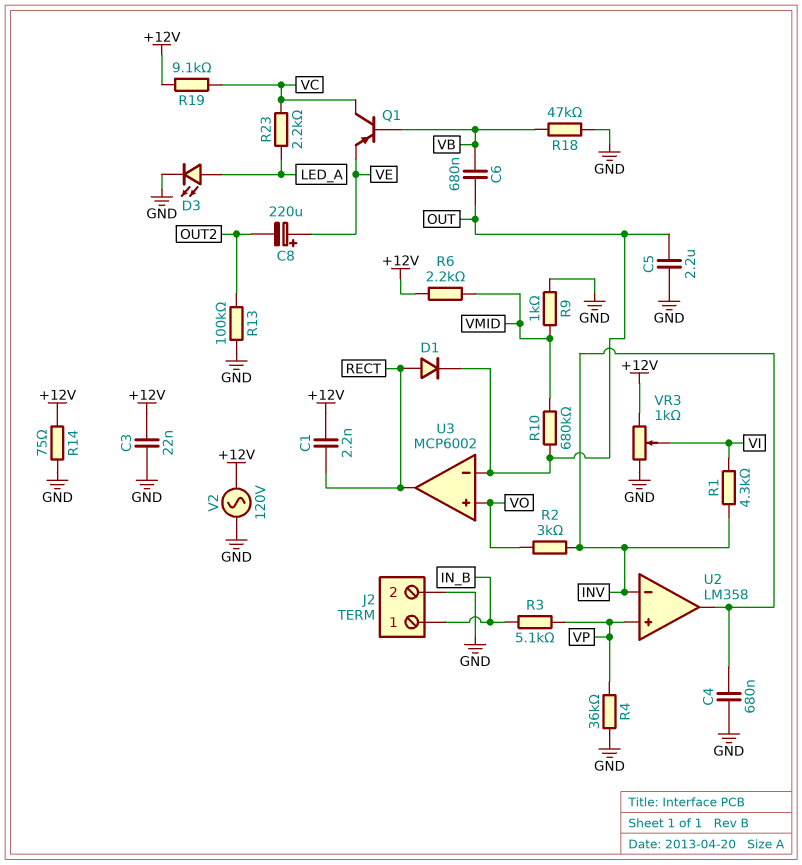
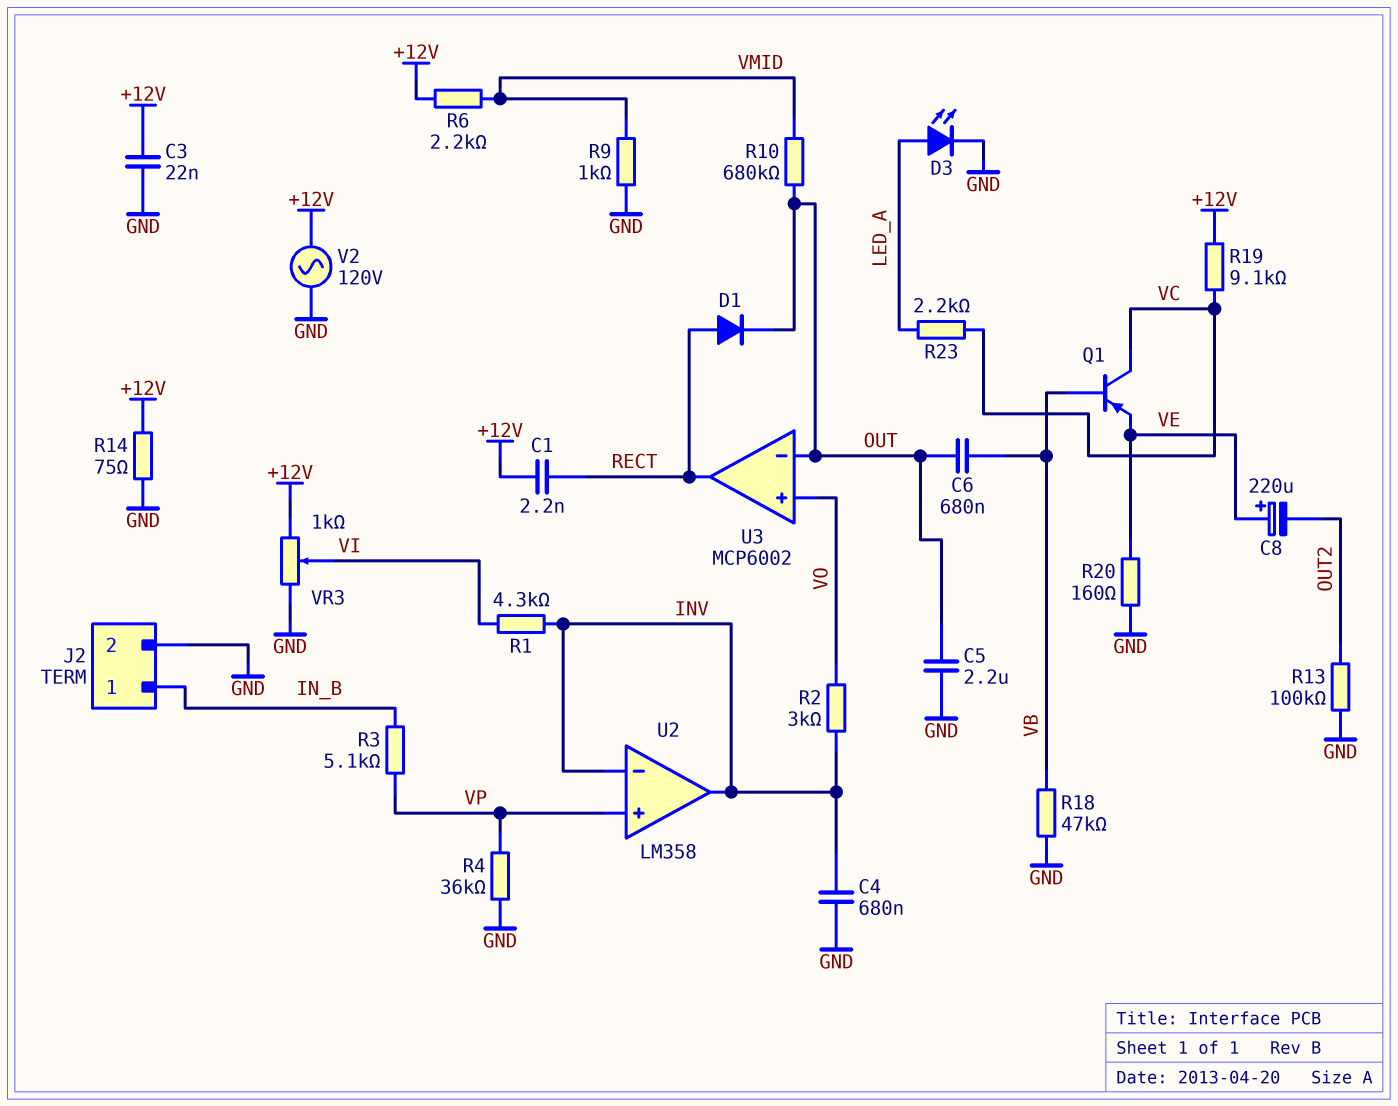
R20: none -> 160 (GND, VE)

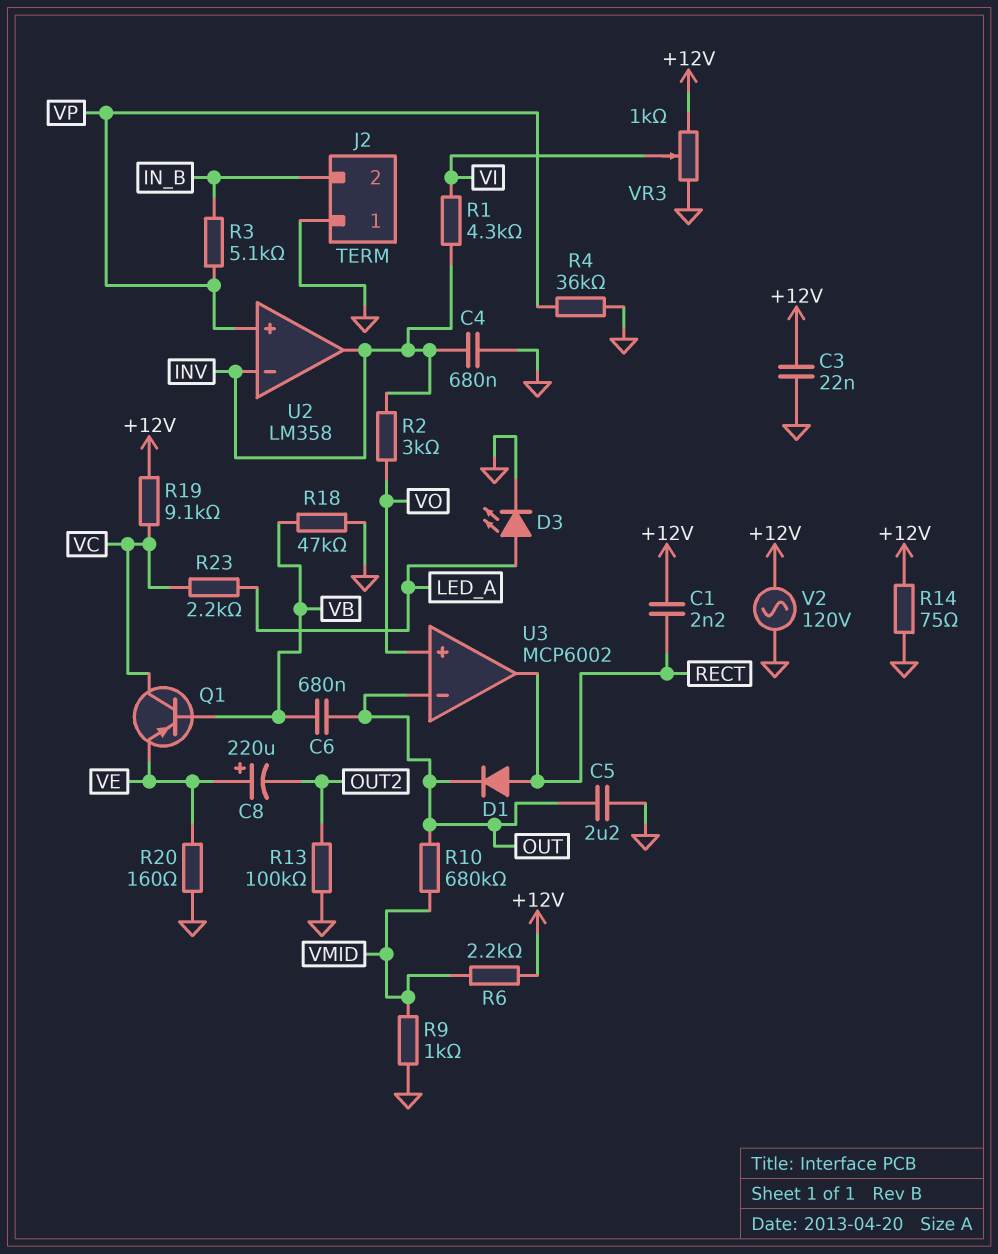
J2 pin 1: IN_B -> GND
J2 pin 2: GND -> IN_B

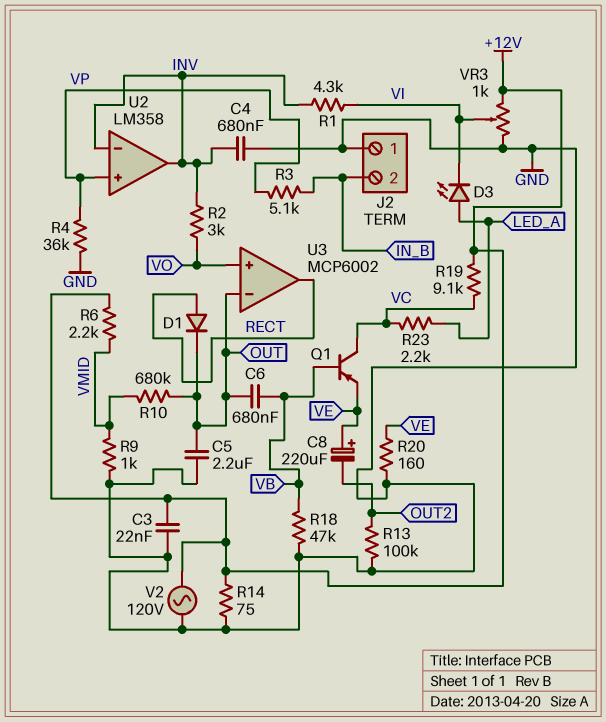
C1: 2.2nF (+12V, RECT) -> none
D3: LED (A LED_A, K GND) -> LED (A LED_A, K VI)

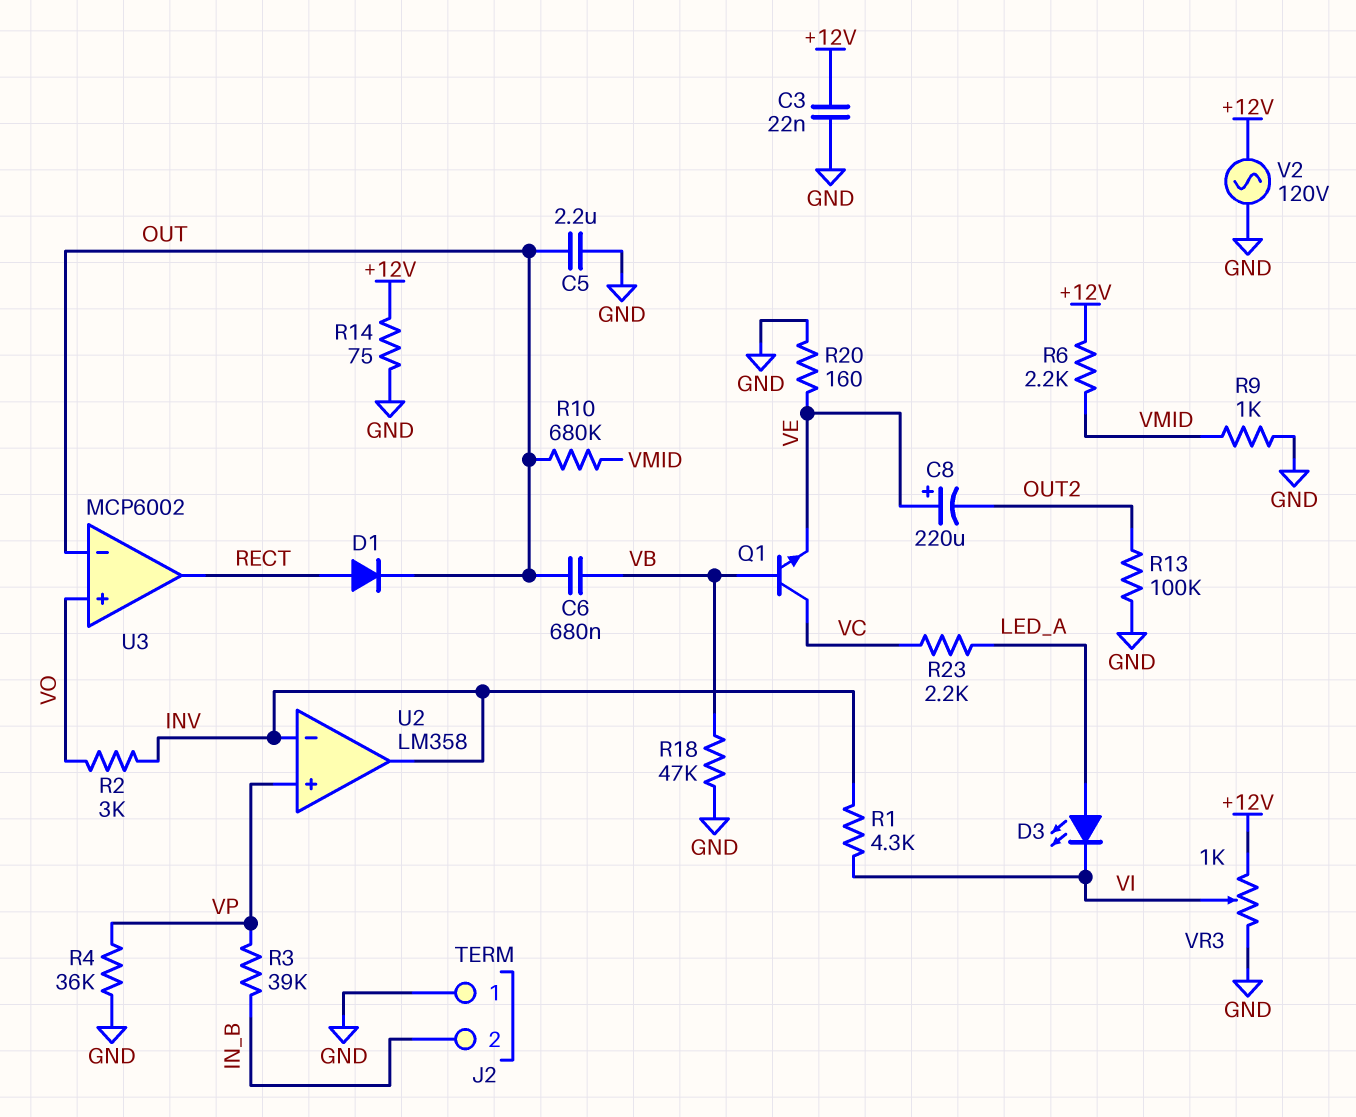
C4: 680nF (GND, INV) -> none
Q1: PNP (B VB, C VC, E VE) -> NPN (B VB, C VC, E VE)
R3: 5.1k (IN_B, VP) -> 39k (IN_B, VP)
R19: 9.1k (+12V, VC) -> none

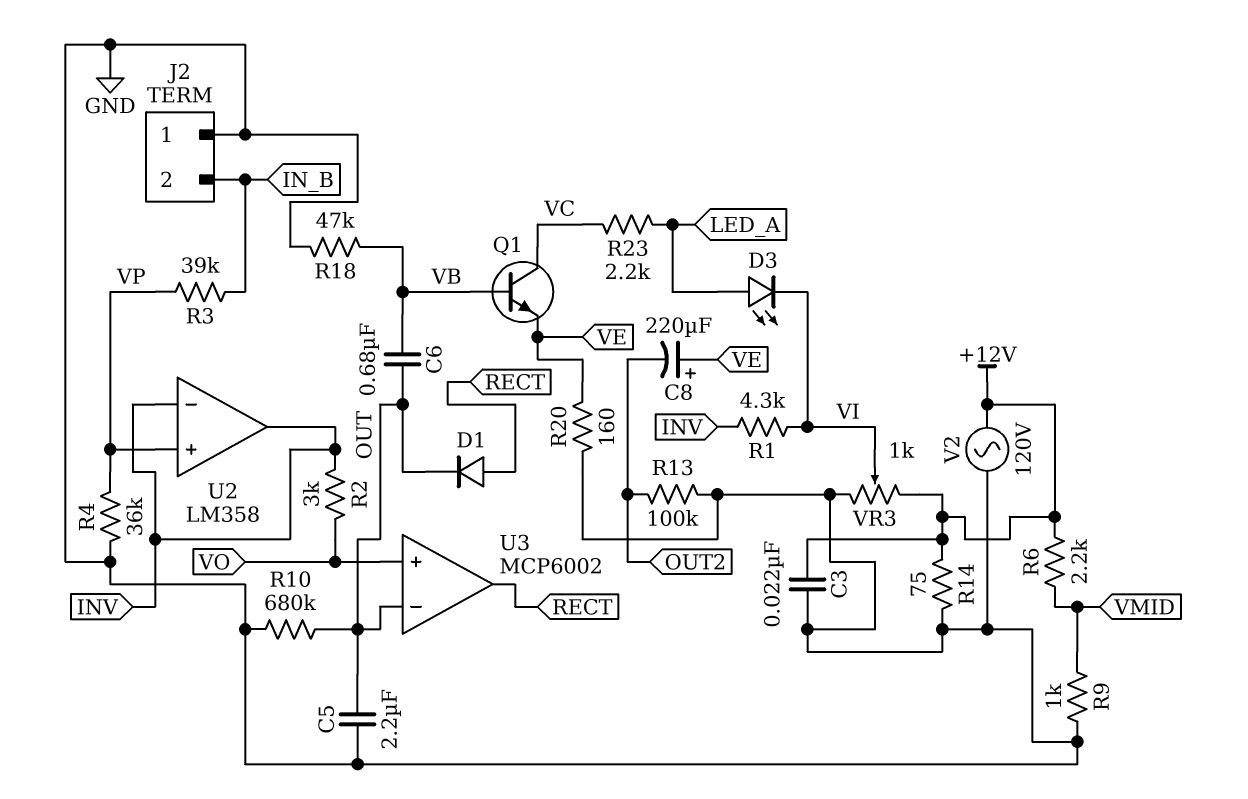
R10: 680k (OUT, VMID) -> 680k (GND, OUT)

